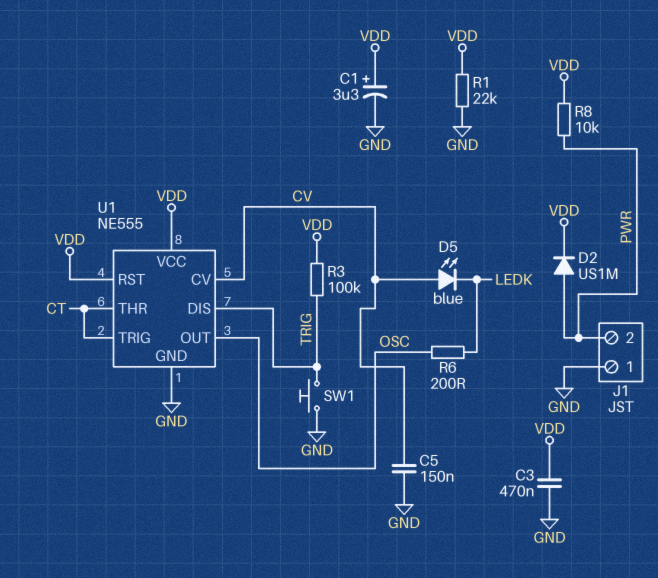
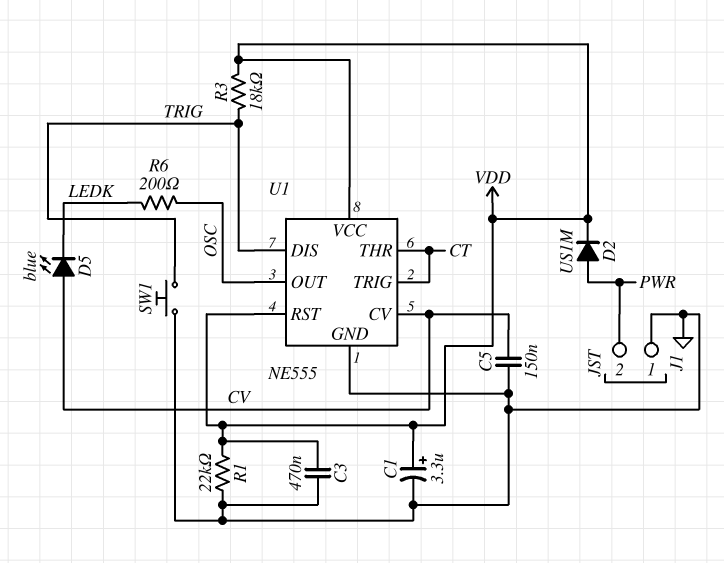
R3: 100k (TRIG, VDD) -> 18k (TRIG, VDD)
R8: 10k (PWR, VDD) -> none

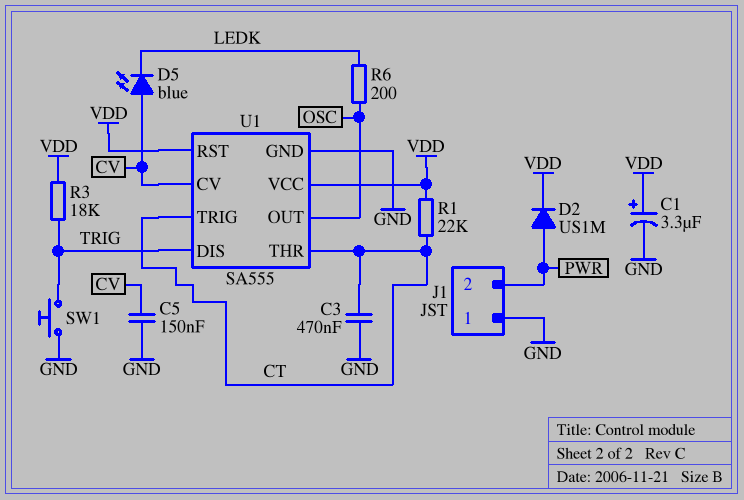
C3: 470nF (GND, VDD) -> 470nF (CT, GND)
R1: 22k (GND, VDD) -> 22k (CT, VDD)
U1: NE555 -> SA555

